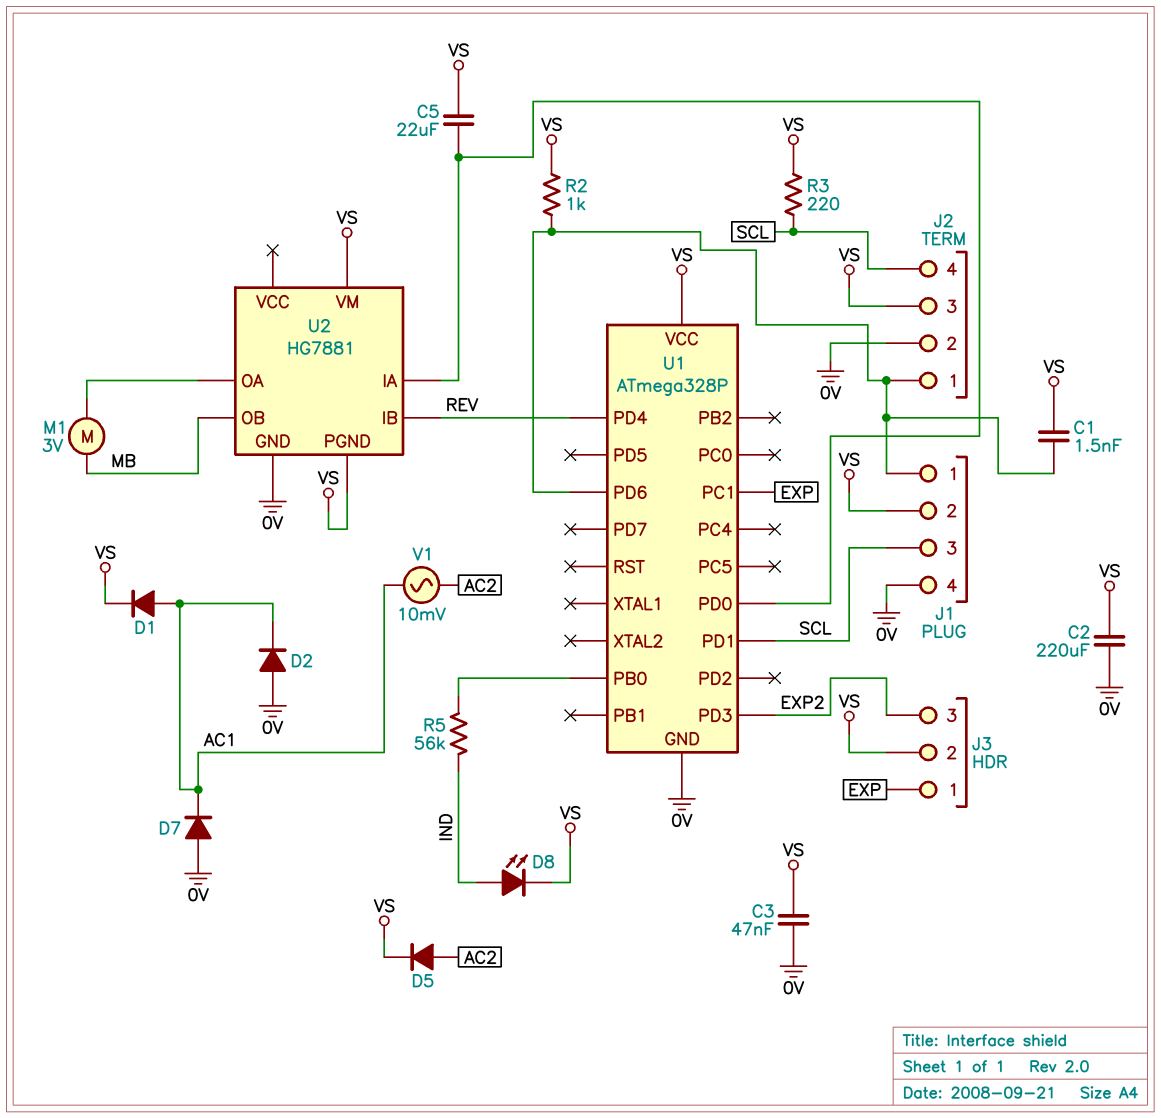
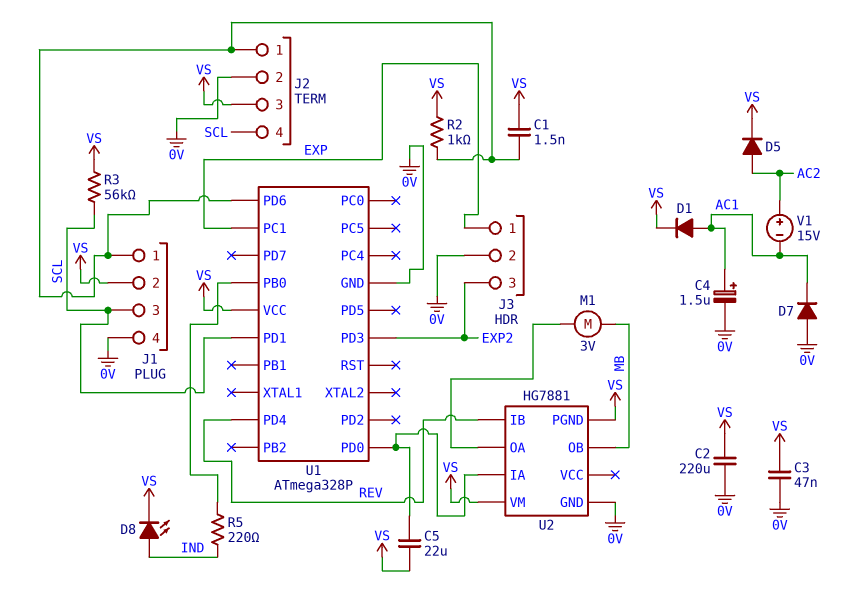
C4: none -> 1.5uF (plus AC1, minus 0V)
D2: diode (A 0V, K AC1) -> none
J3 pin 2: VS -> 0V
R3: 220 (SCL, VS) -> 56k (SCL, VS)
R5: 56k (IND, U1/PB0) -> 220 (IND, U1/PB0)
V1: AC 10mV (AC1, AC2) -> 15V (plus AC2, minus AC1)

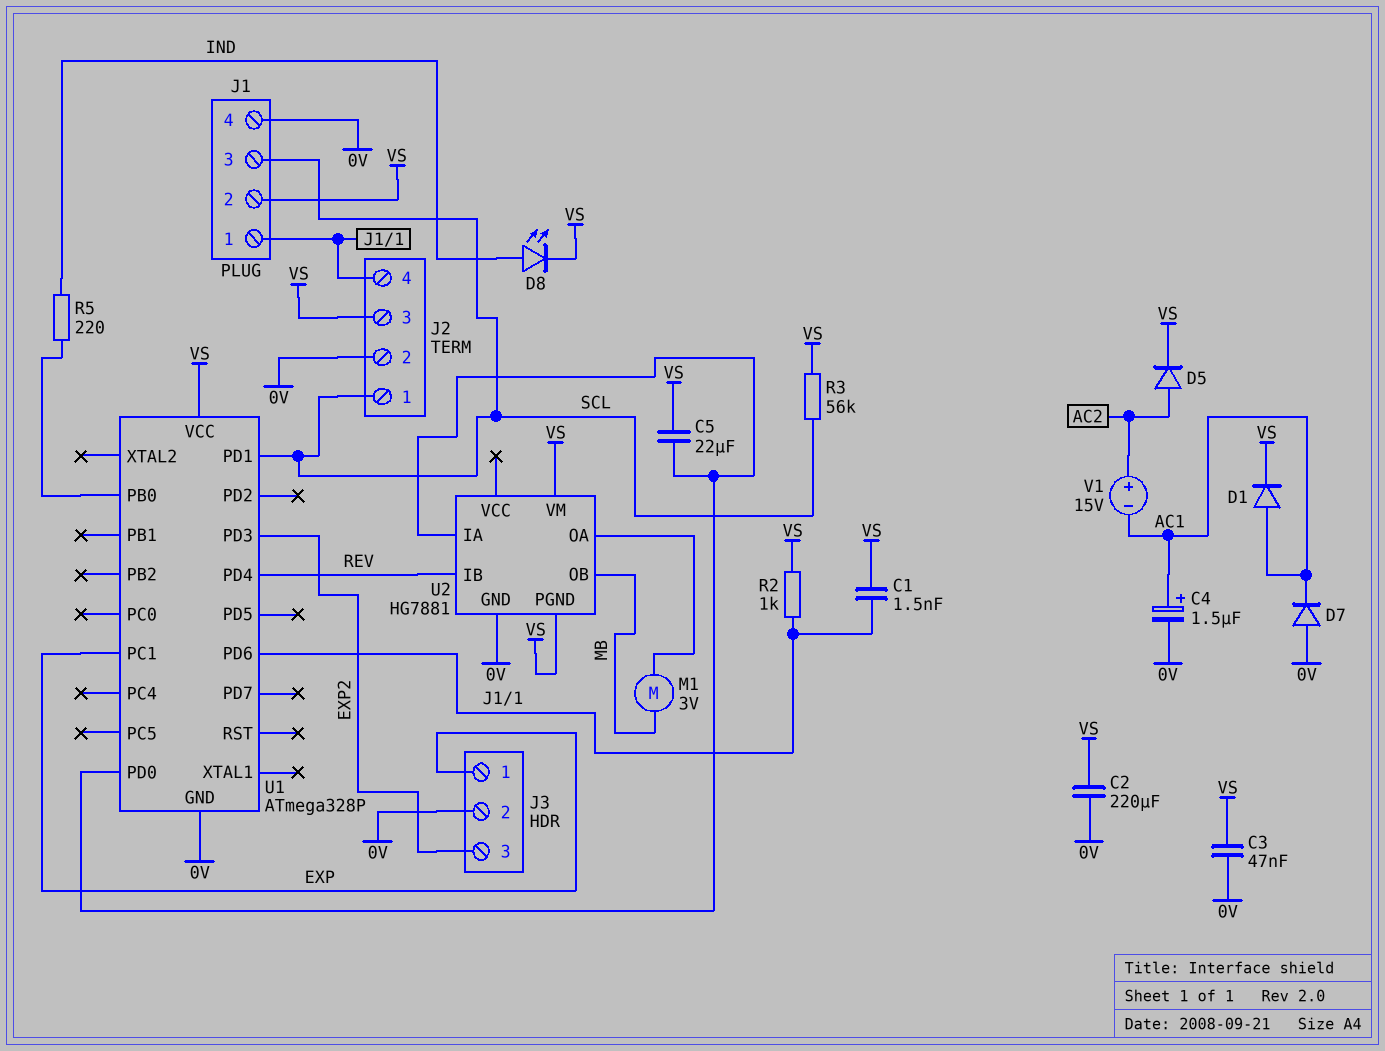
J2 pin 1: J1/1 -> SCL
J2 pin 4: SCL -> J1/1

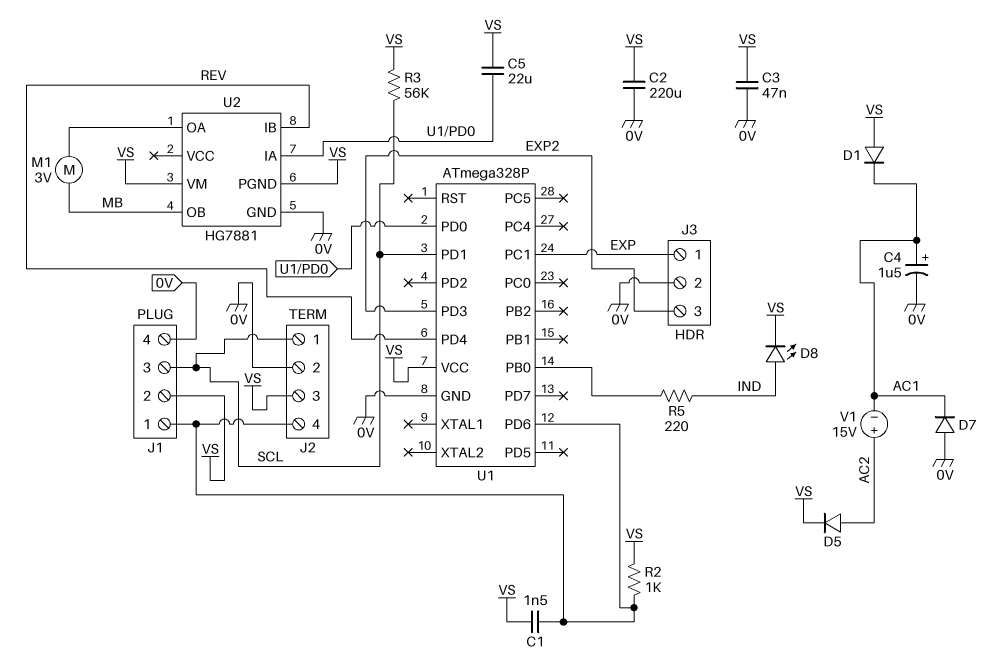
D1: diode (A AC1, K VS) -> diode (A VS, K AC1)

